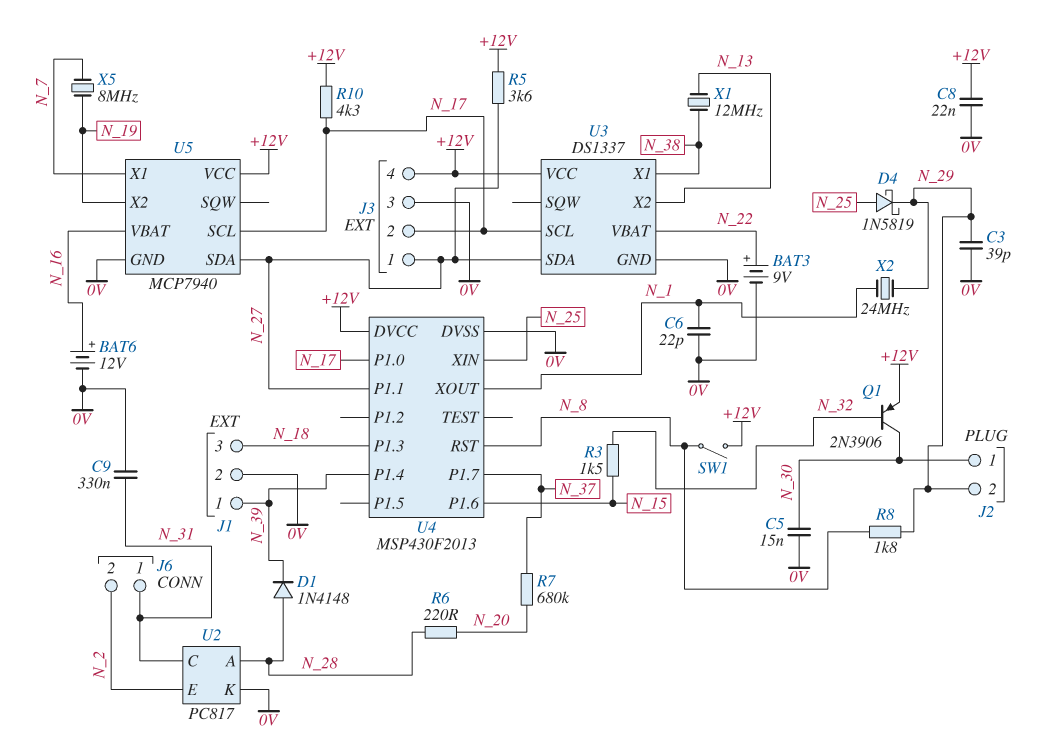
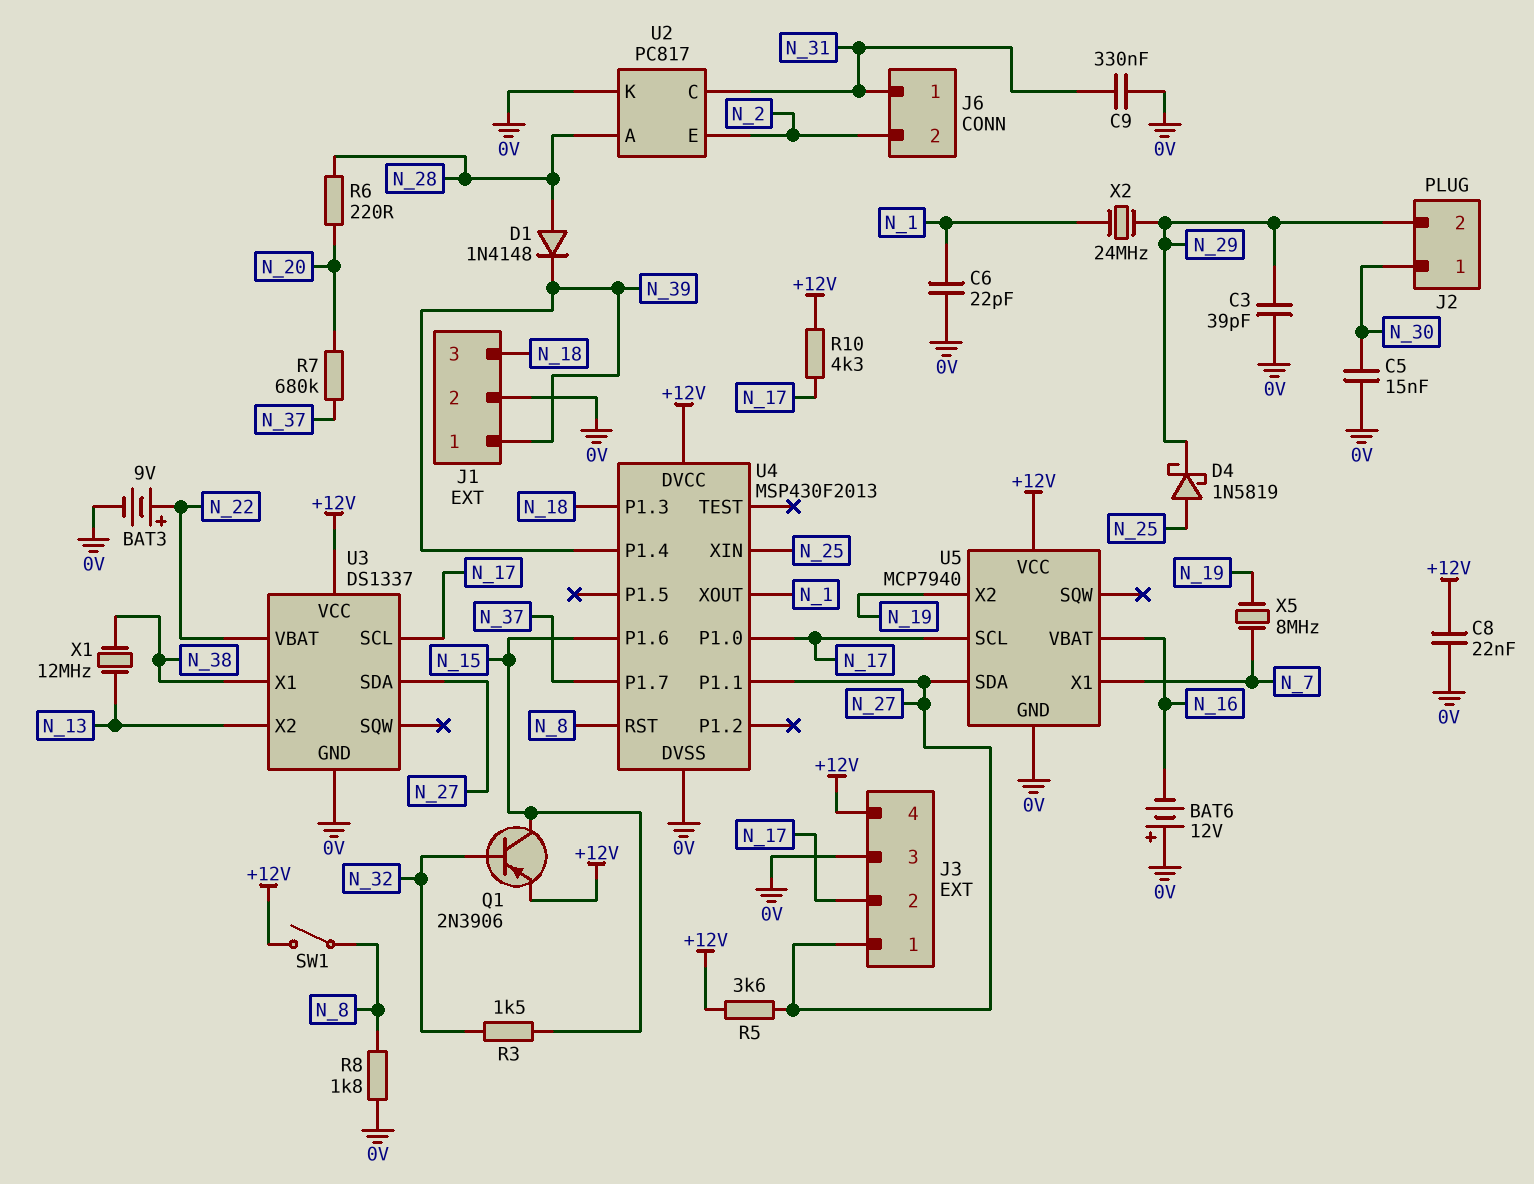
BAT6: 12V (plus N_16, minus 0V) -> 12V (plus 0V, minus N_16)
Q1: PNP 2N3906 (B N_32, C N_30, E +12V) -> PNP 2N3906 (B N_32, C N_15, E +12V)
R8: 1.8k (N_8, N_29) -> 1.8k (0V, N_8)

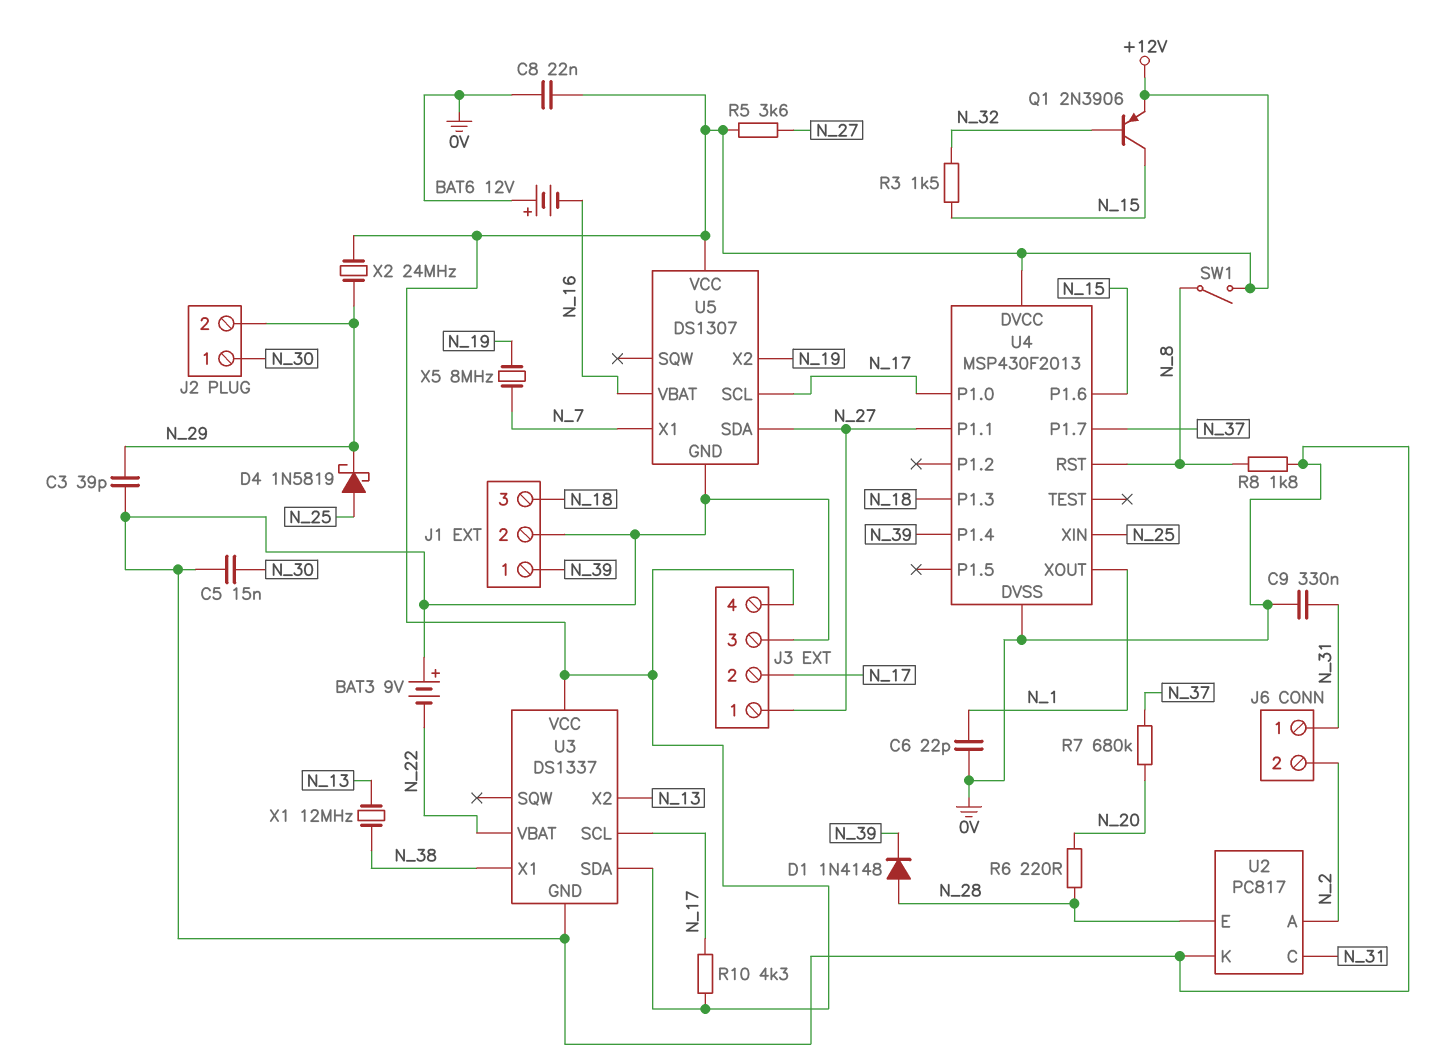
BAT3: 9V (plus N_22, minus 0V) -> 9V (plus 0V, minus N_22)
U2 pin A: N_28 -> N_2
U2 pin E: N_2 -> N_28
U3 pin SDA: N_27 -> +12V
U5: MCP7940 -> DS1307
X2: 24MHz (N_1, N_29) -> 24MHz (+12V, N_29)

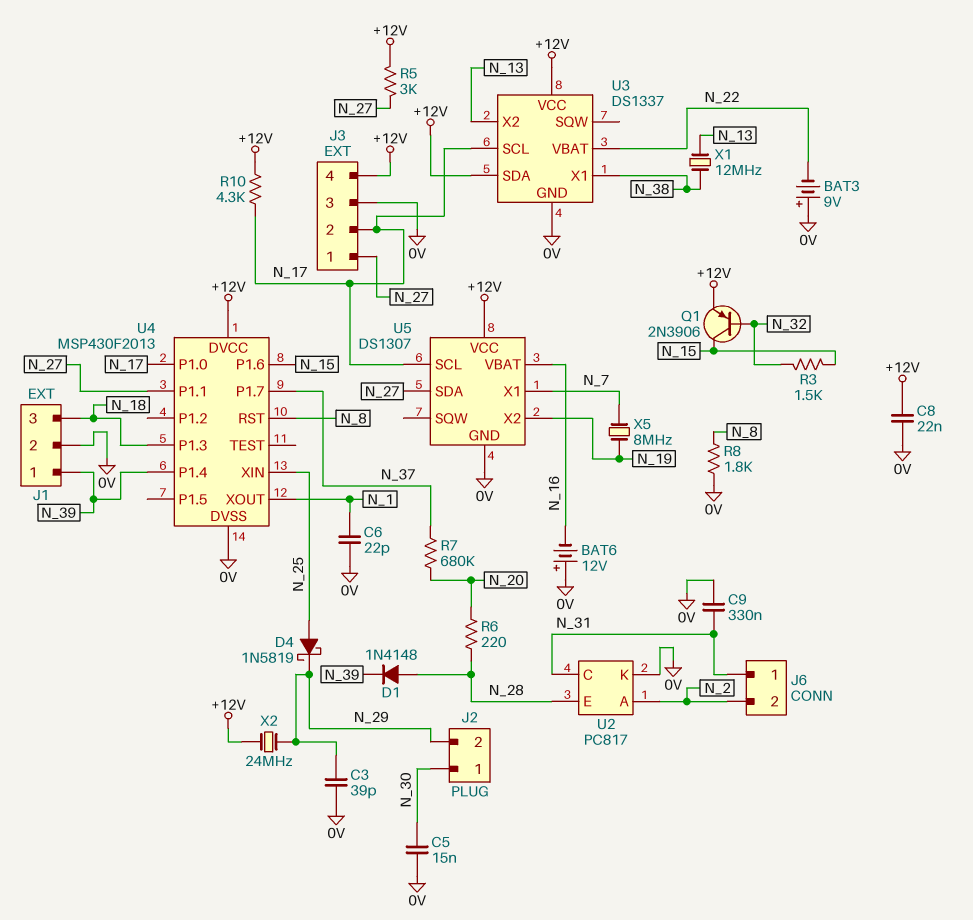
R5: 3.6k (+12V, N_27) -> 3k (+12V, N_27)
SW1: switch (+12V, N_8) -> none

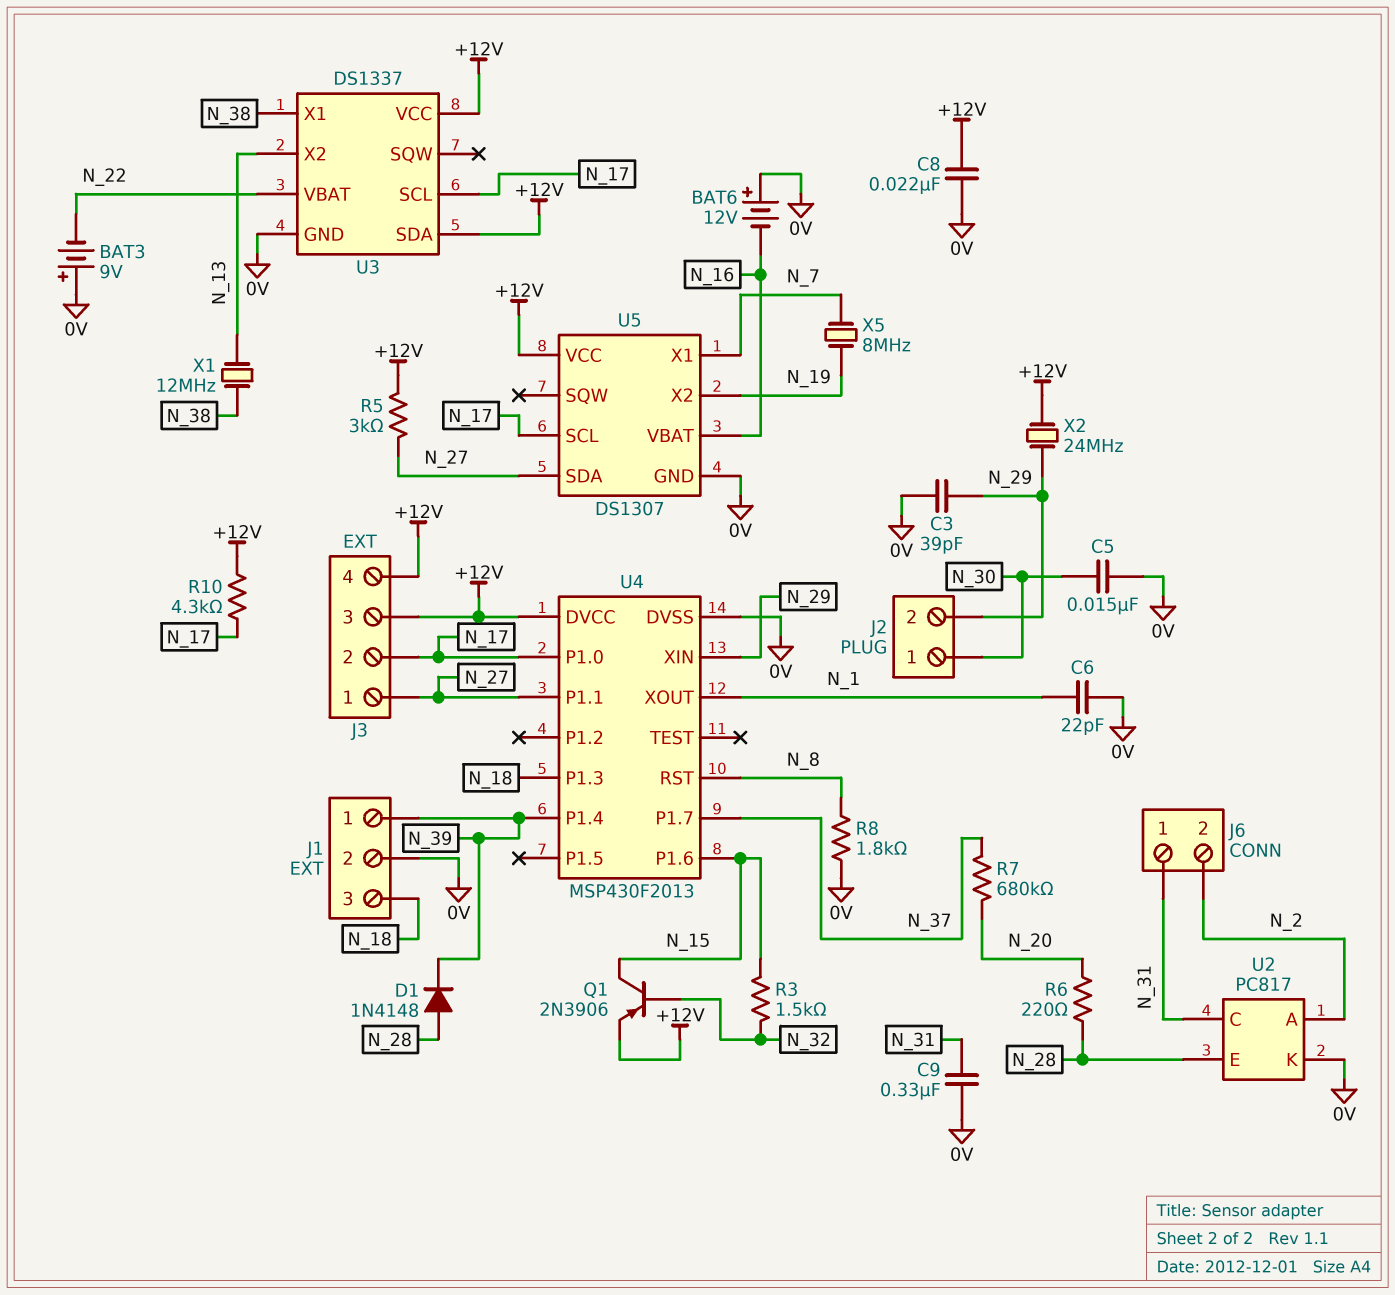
D4: schottky 1N5819 (A N_25, K N_29) -> none
J3 pin 3: 0V -> +12V
U4 pin XIN: N_25 -> N_29

